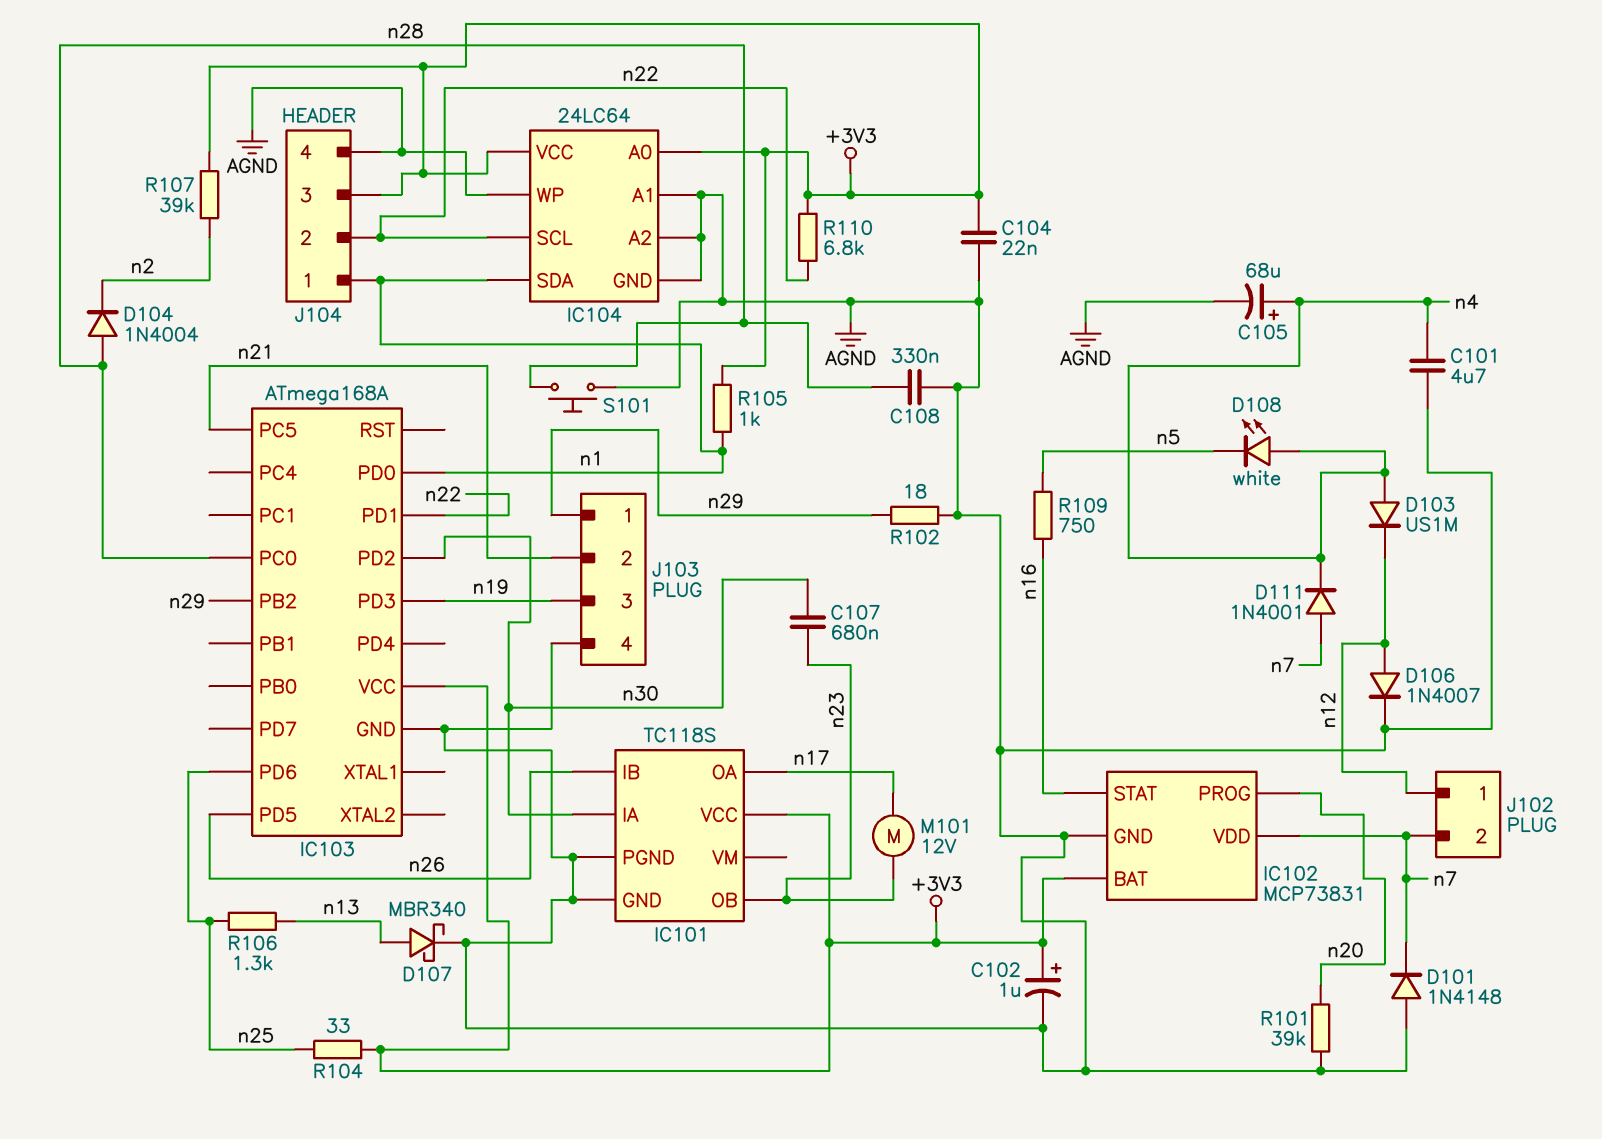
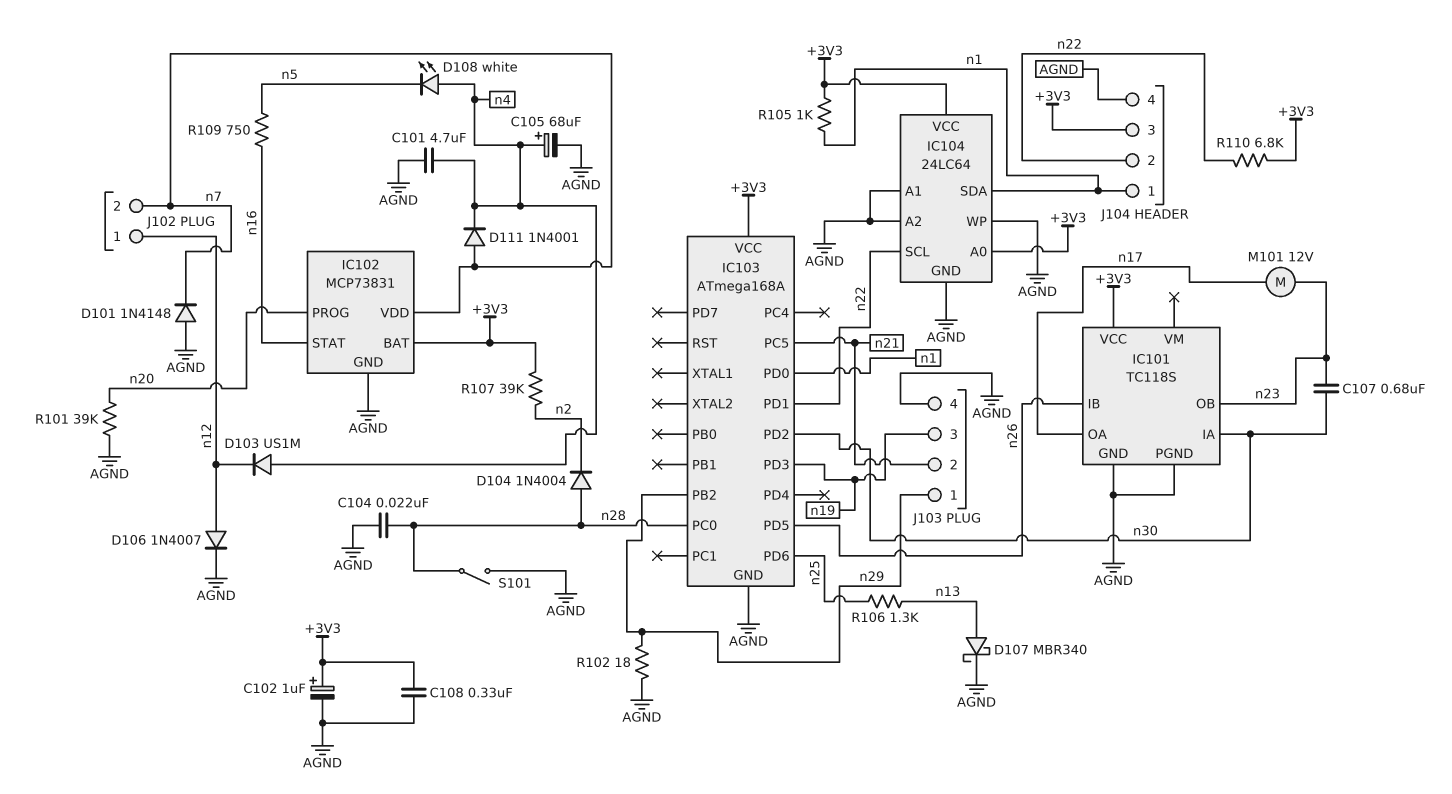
C104: 22nF (+3V3, AGND) -> 22nF (AGND, n28)
C108: 330nF (AGND, n28) -> 330nF (+3V3, AGND)
R104: 33 (+3V3, n25) -> none
S101: button (AGND, n28) -> switch (AGND, n28)

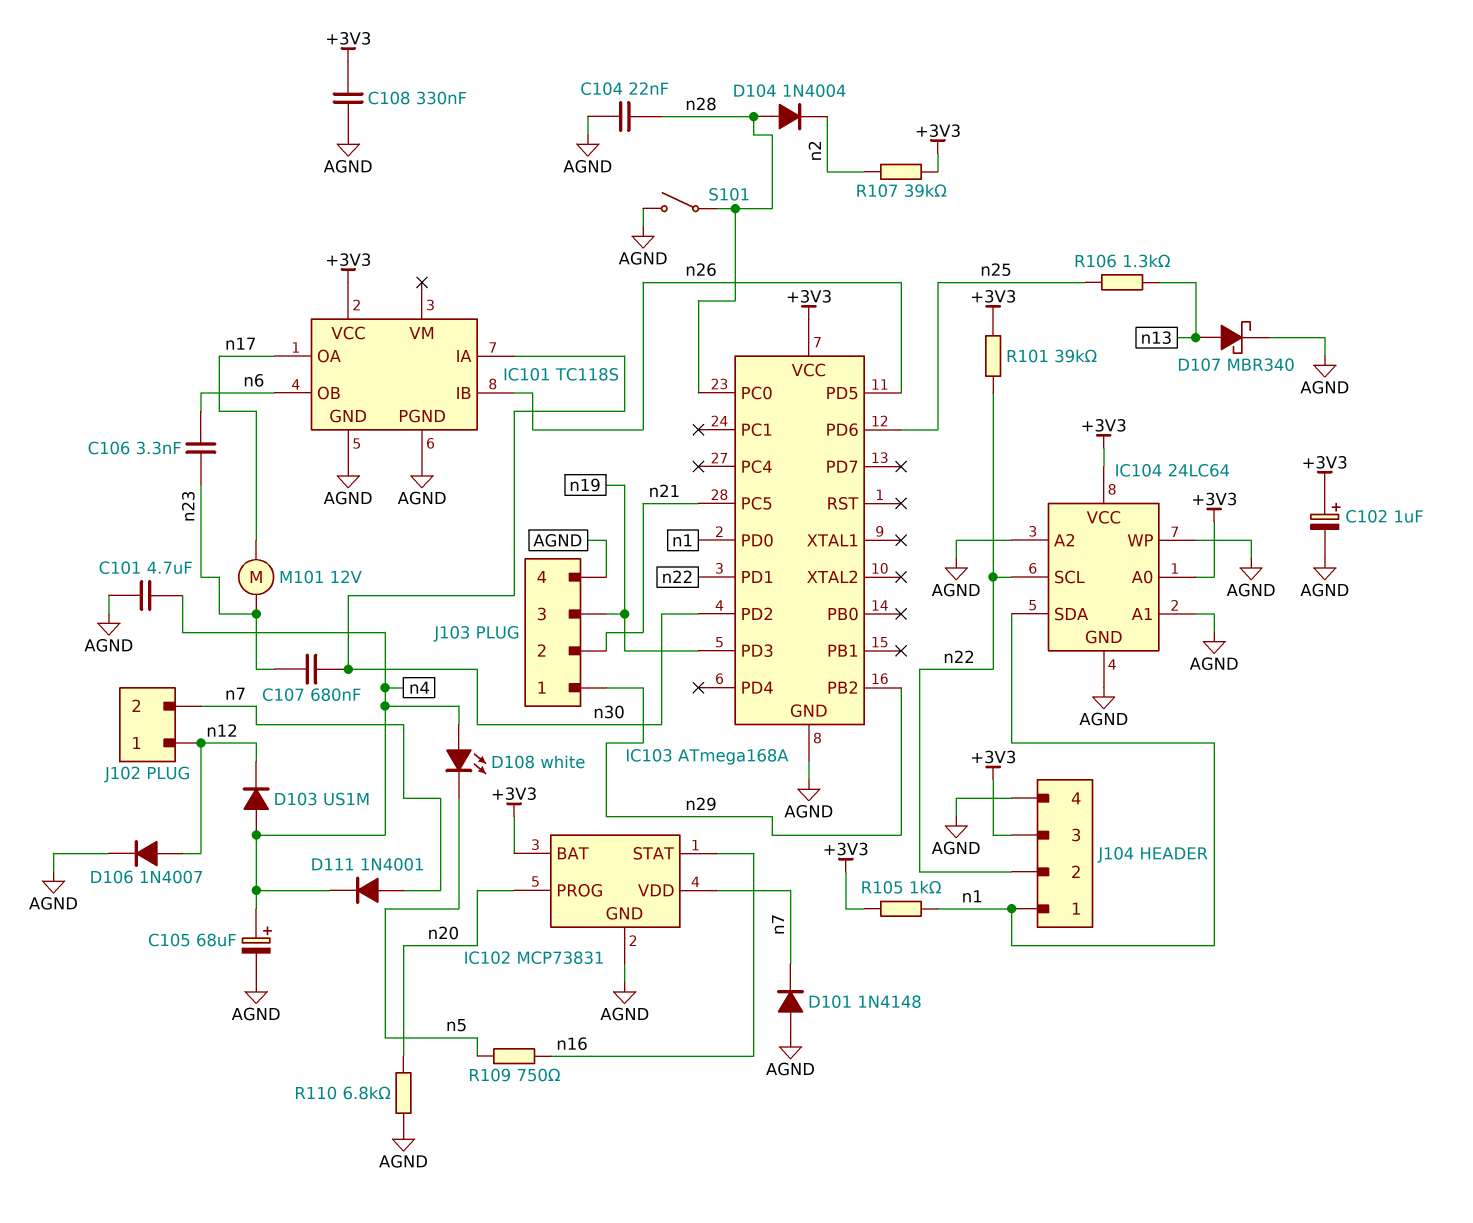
C106: none -> 3.3nF (n6, n23)
IC101 pin OB: n23 -> n6
R101: 39k (AGND, n20) -> 39k (+3V3, n22)
R102: 18 (AGND, n29) -> none
R110: 6.8k (+3V3, n22) -> 6.8k (AGND, n20)

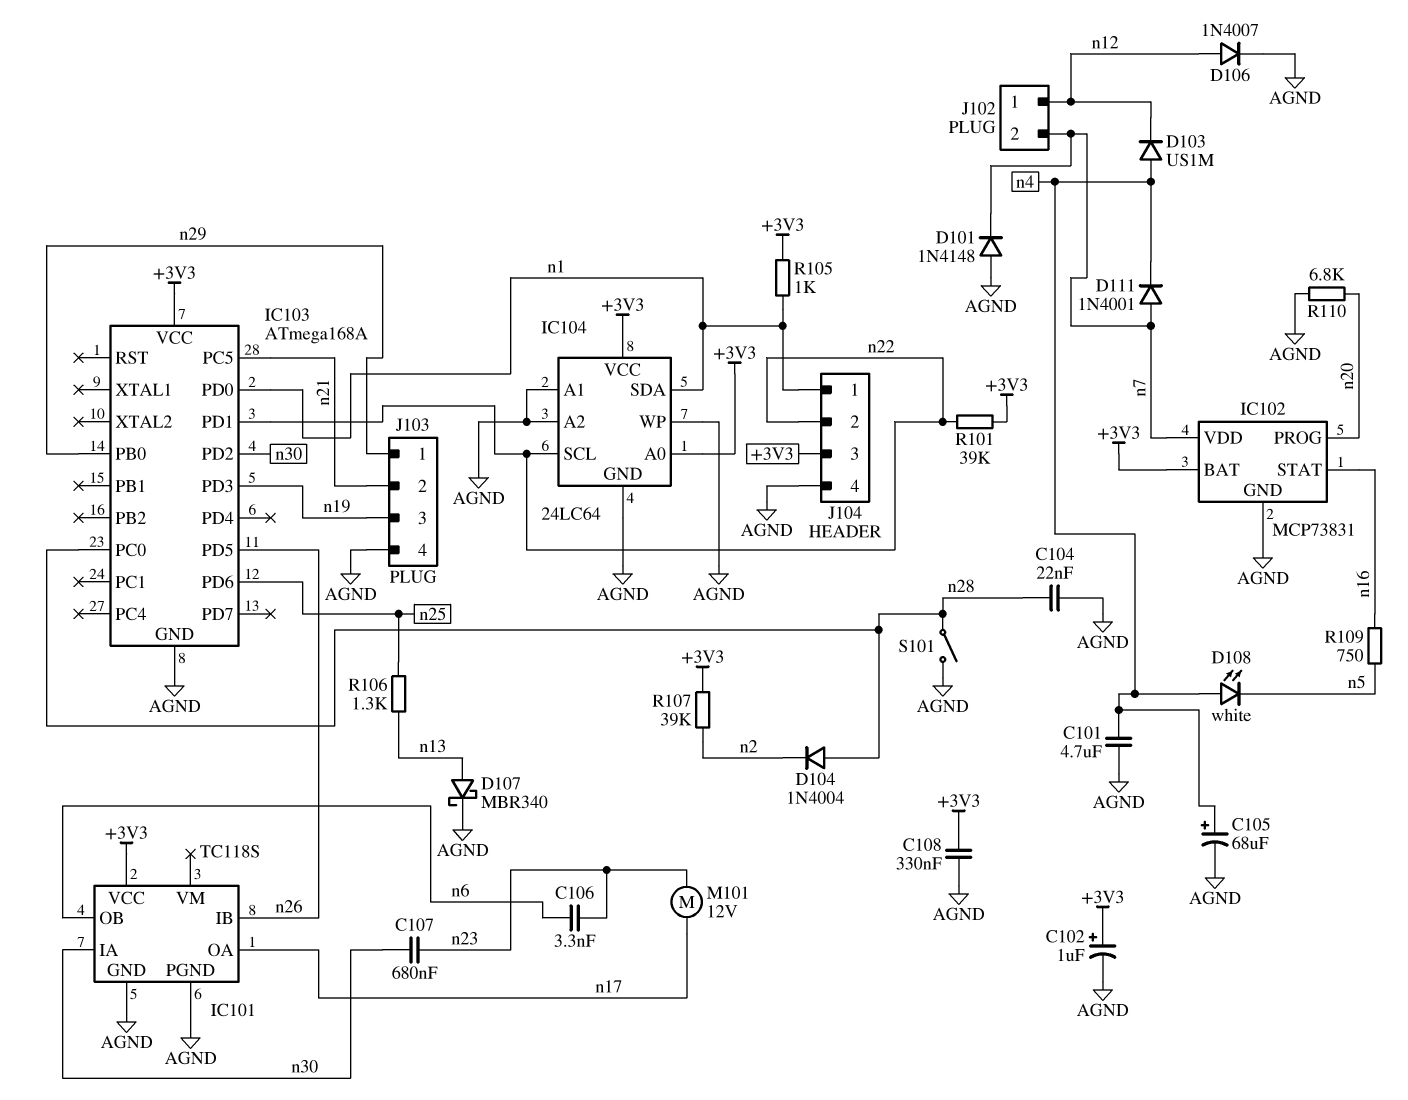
IC103 pin PB0: none -> n29
IC103 pin PB2: n29 -> none

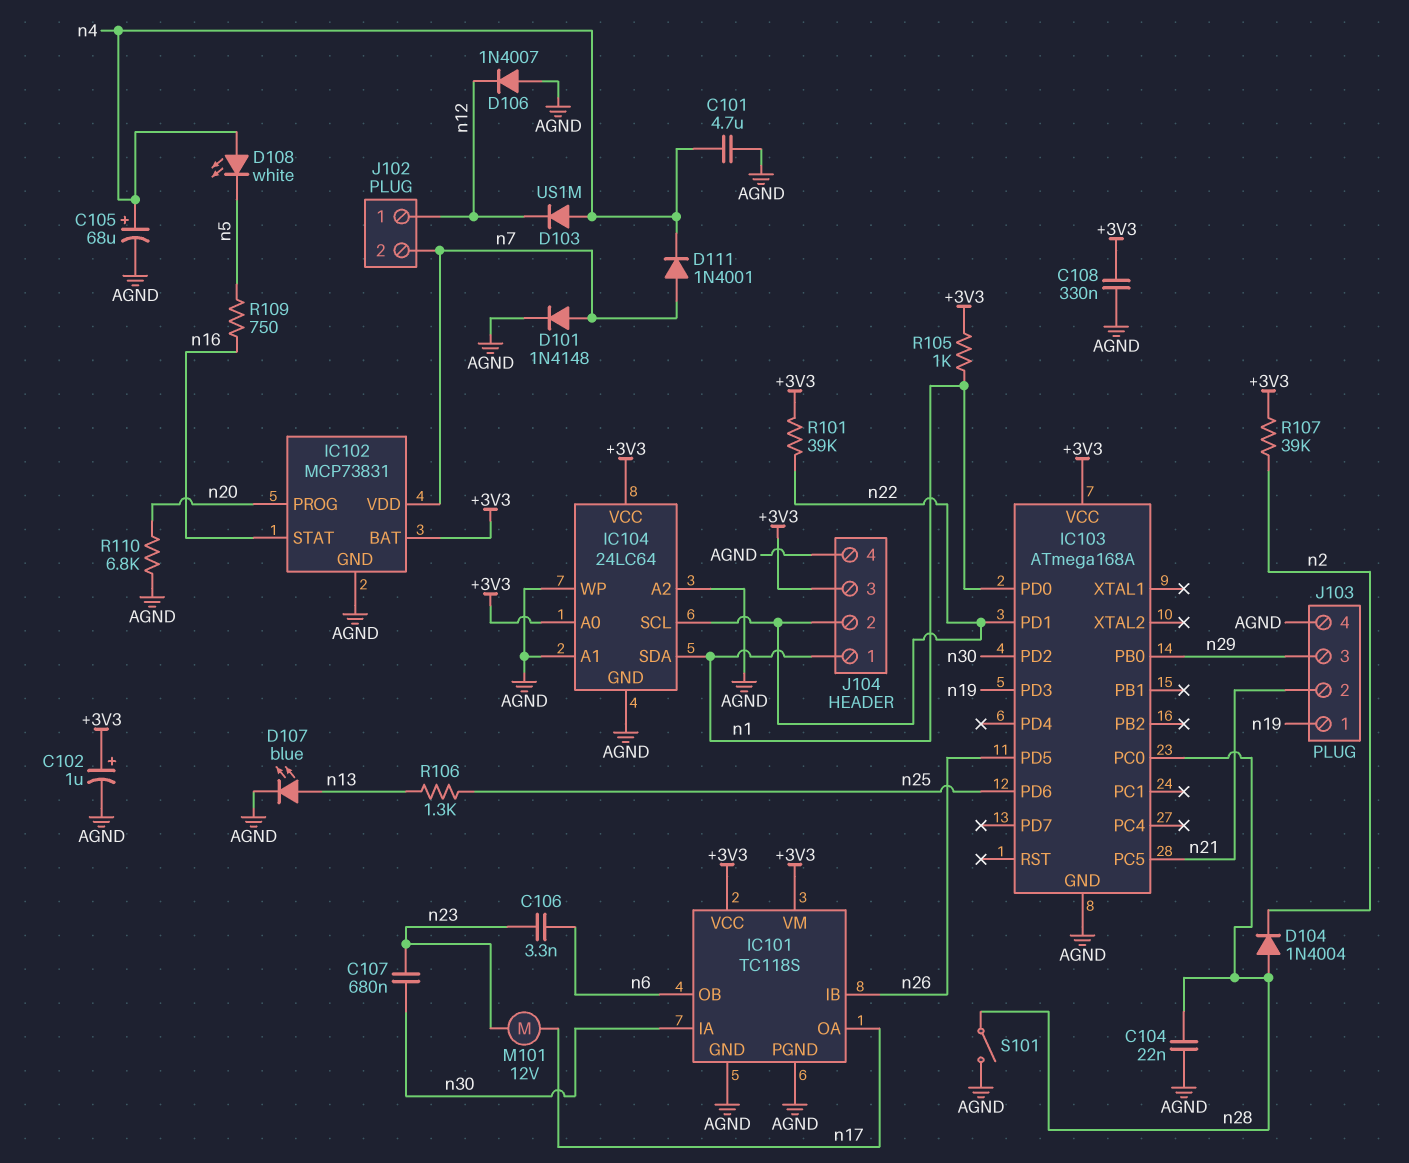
D101: diode 1N4148 (A AGND, K n7) -> diode 1N4148 (A n7, K AGND)
D106: diode 1N4007 (A n12, K AGND) -> diode 1N4007 (A AGND, K n12)
D107: schottky MBR340 (A n13, K AGND) -> LED blue (A n13, K AGND)
IC101 pin VM: none -> +3V3
J103 pin 1: n29 -> n19
J103 pin 3: n19 -> n29

